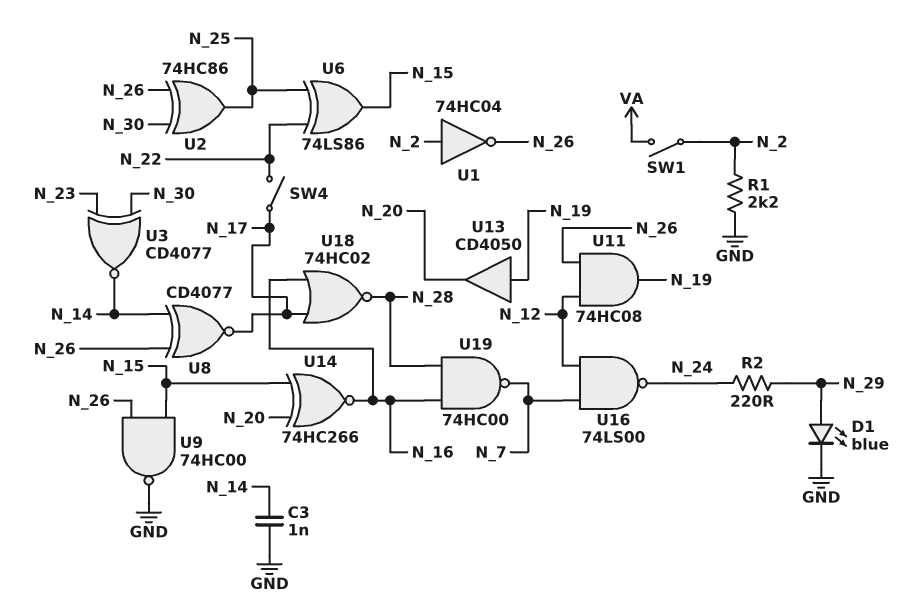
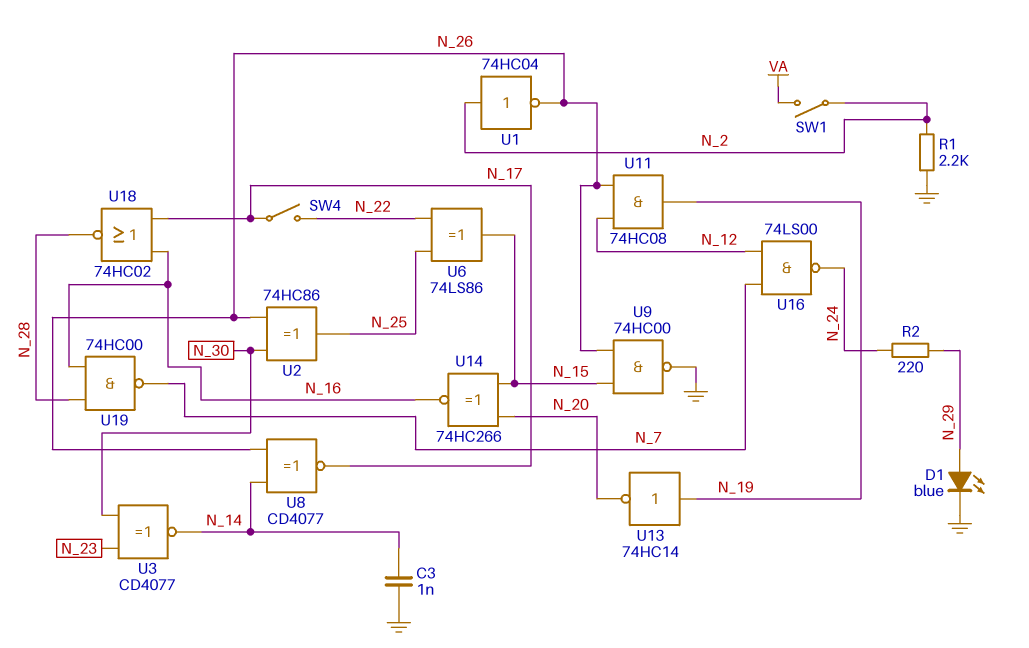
U13: buffer CD4050 (in N_19, out N_20) -> NOT 74HC14 (in N_19, out N_20)

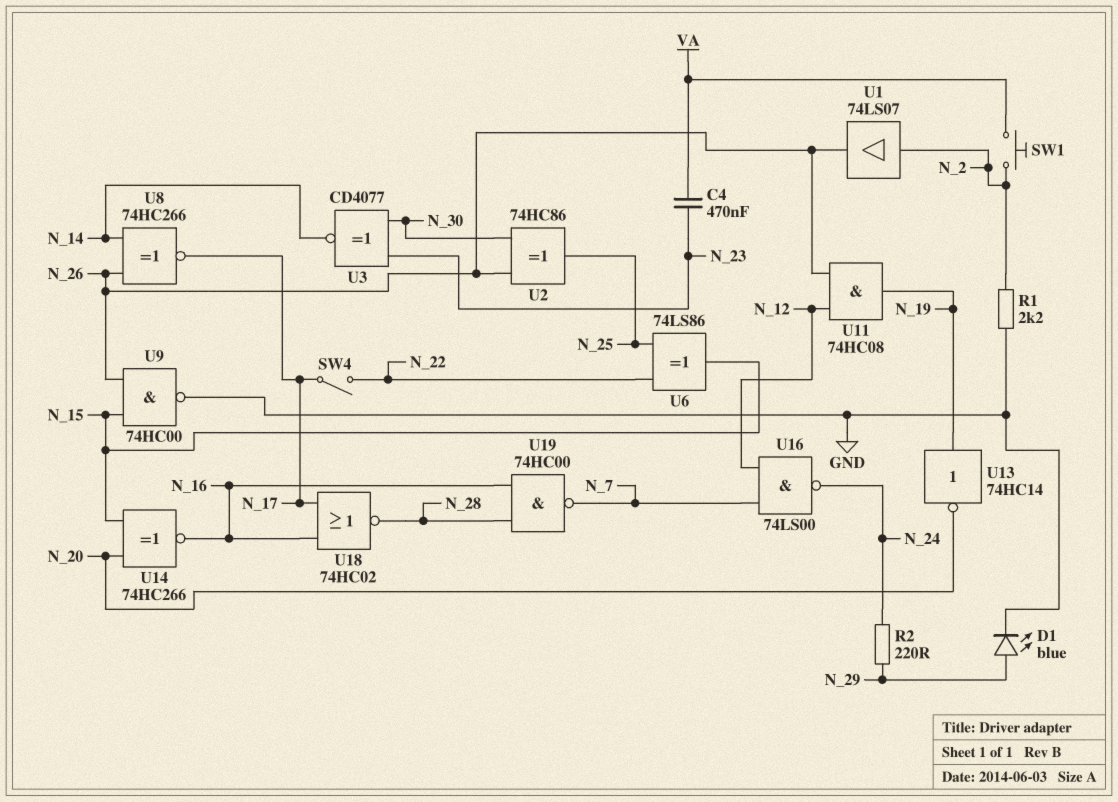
C3: 1nF (GND, N_14) -> none
C4: none -> 470nF (N_23, VA)
SW1: switch (N_2, VA) -> button (N_2, VA)
U1: NOT 74HC04 (in N_2, out N_26) -> buffer 74LS07 (in N_2, out N_26)
U8: XNOR CD4077 (in N_14, in N_26, out N_17) -> XNOR 74HC266 (in N_14, in N_26, out N_17)

